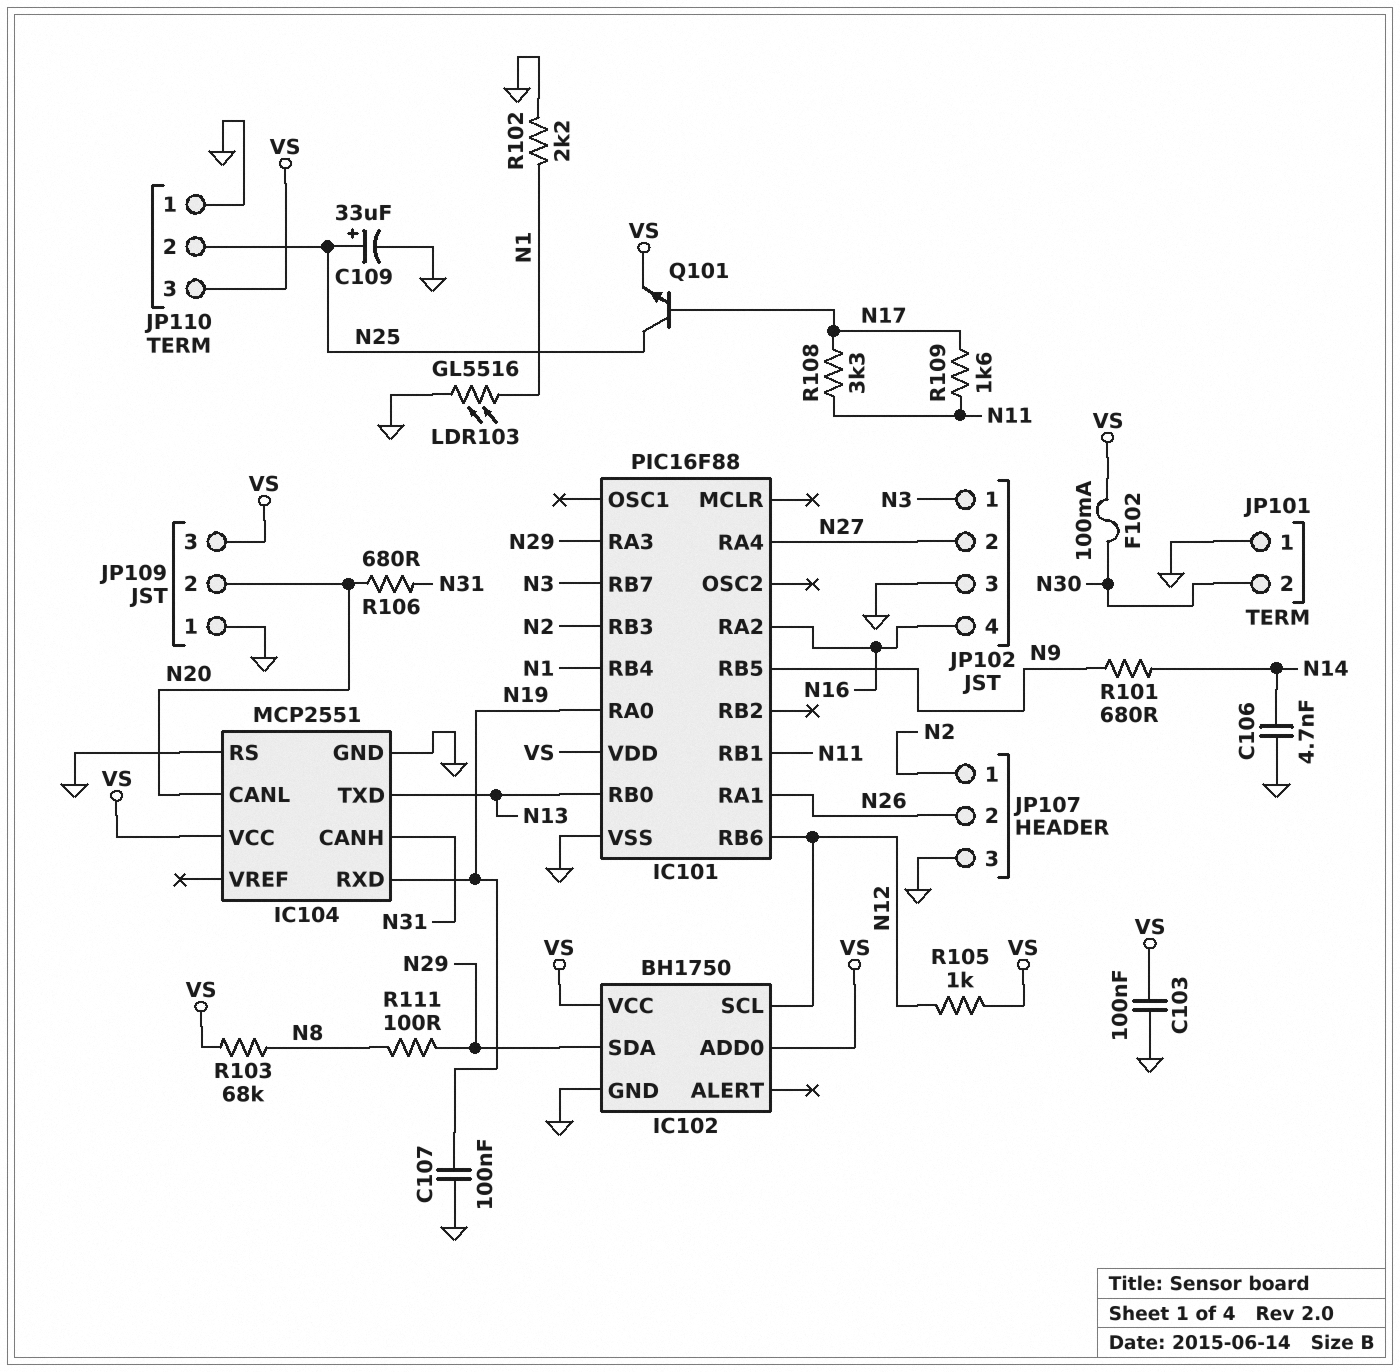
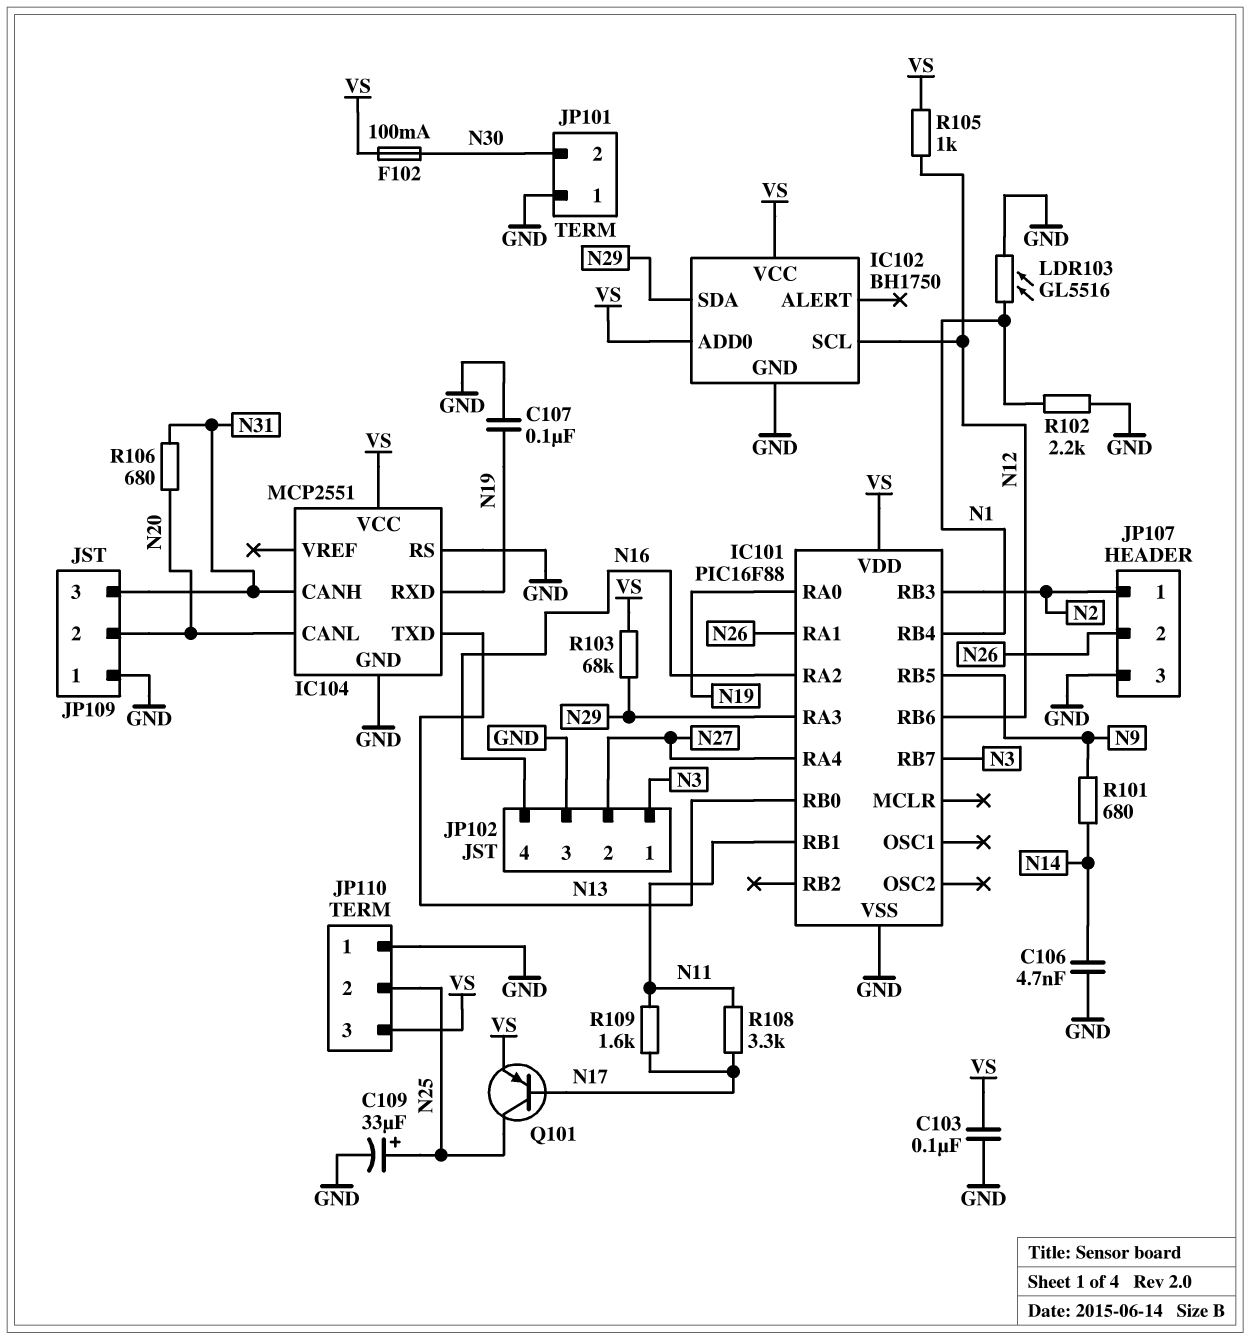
JP109 pin 3: VS -> N31
Q101: NPN (B N17, C N25, E VS) -> PNP (B N17, C N25, E VS)
R103: 68k (N8, VS) -> 68k (N29, VS)
R111: 100 (N8, N29) -> none

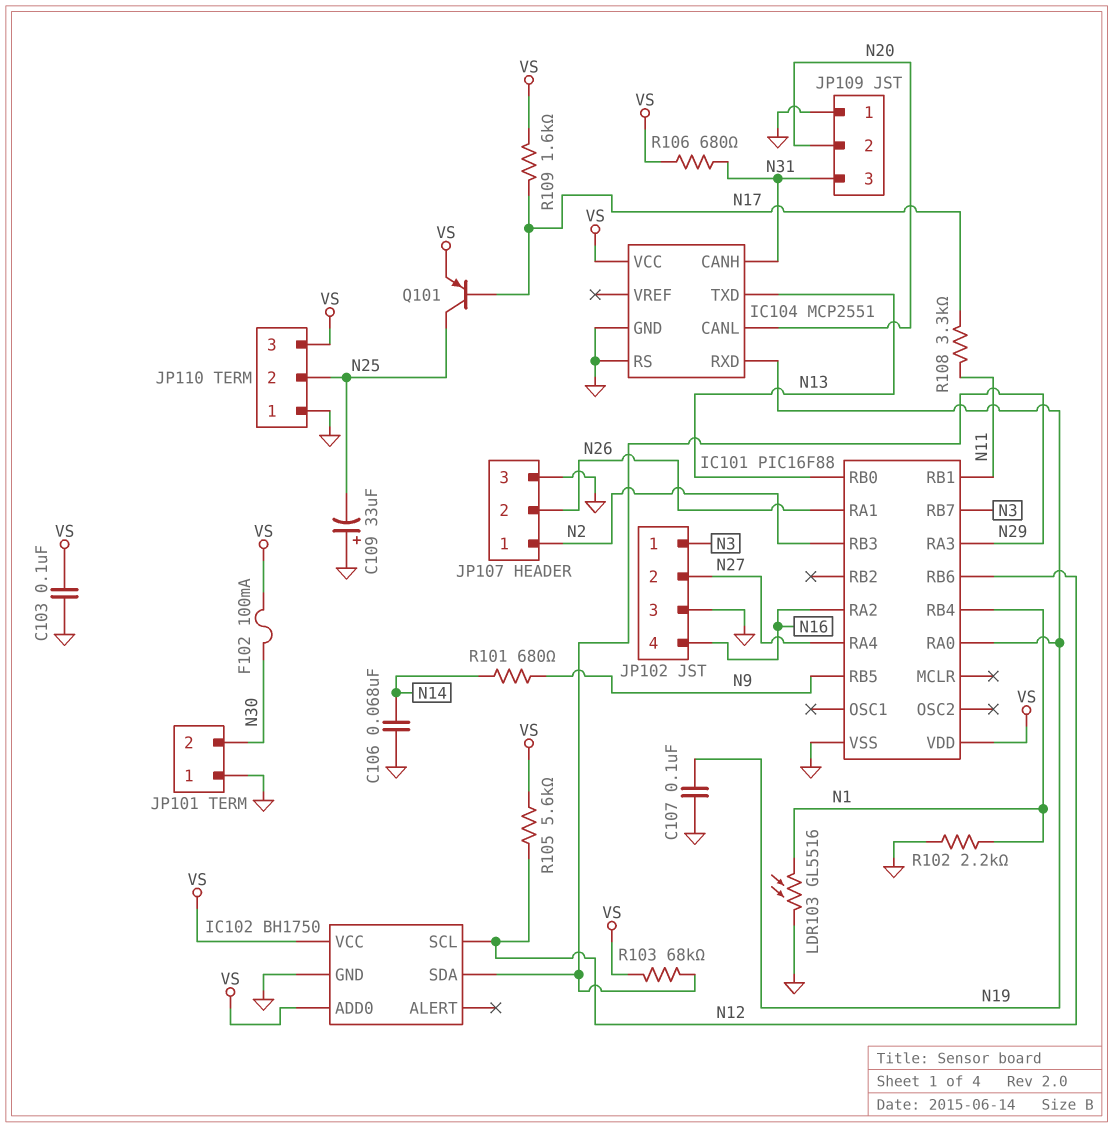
C106: 4.7nF (GND, N14) -> 68nF (GND, N14)
C109: 33uF (plus N25, minus GND) -> 33uF (plus GND, minus N25)
R105: 1k (N12, VS) -> 5.6k (N12, VS)
R106: 680 (N20, N31) -> 680 (N31, VS)
R109: 1.6k (N11, N17) -> 1.6k (N17, VS)

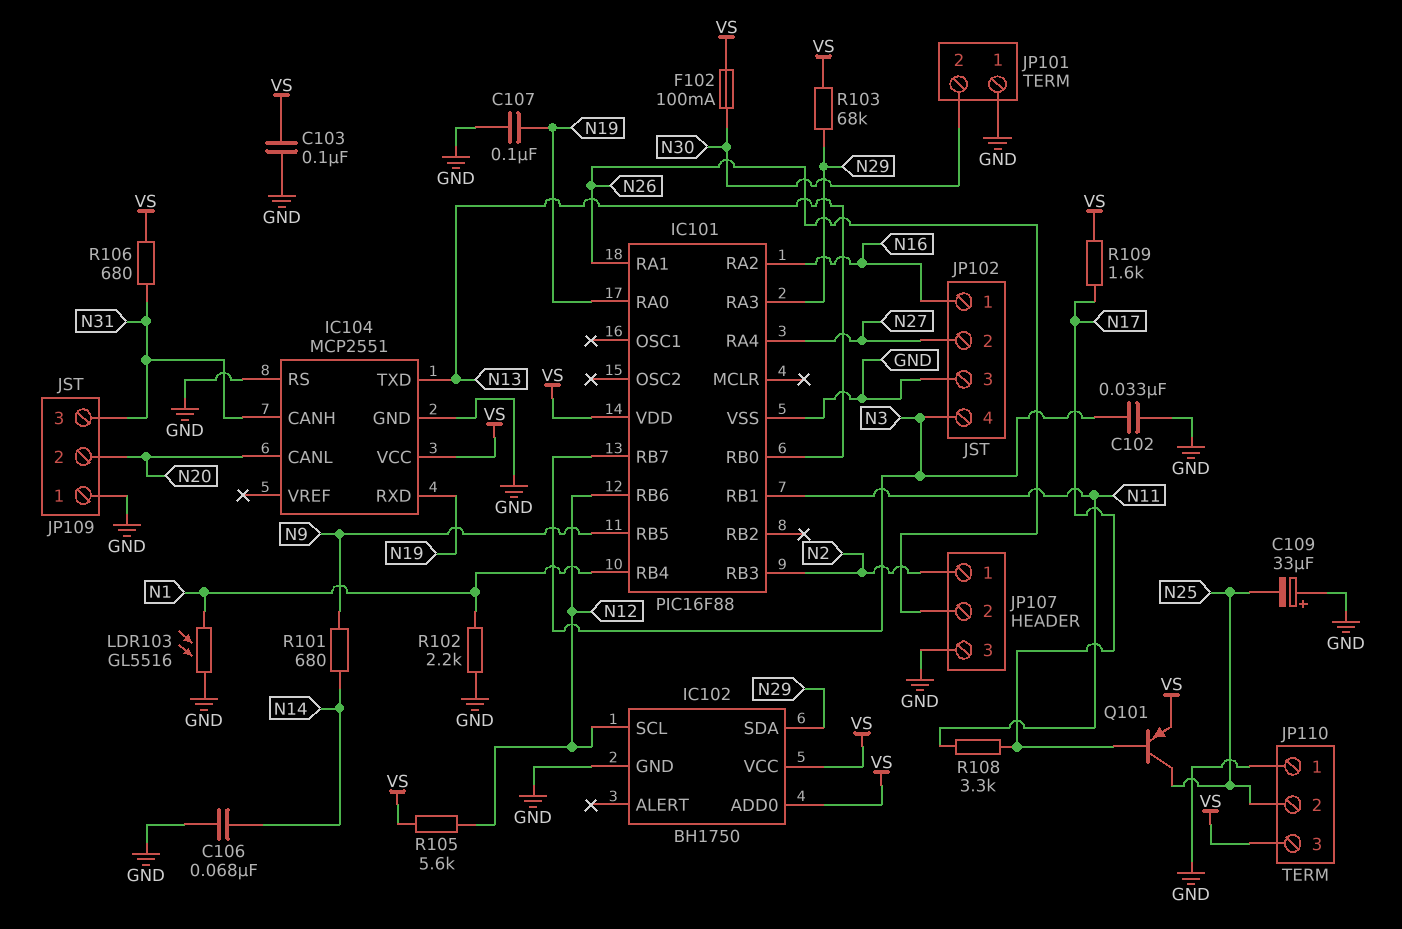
C102: none -> 33nF (GND, N3)
JP102 pin 1: N3 -> N16
JP102 pin 4: N16 -> N3

